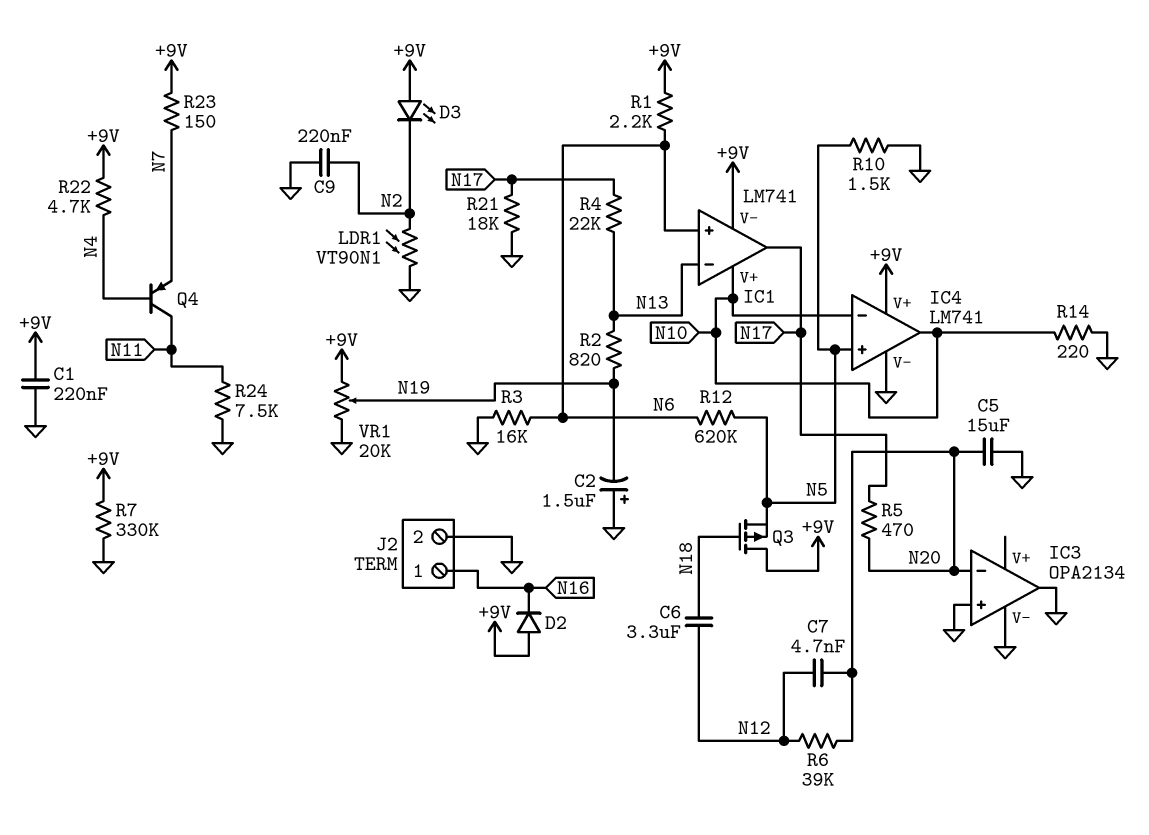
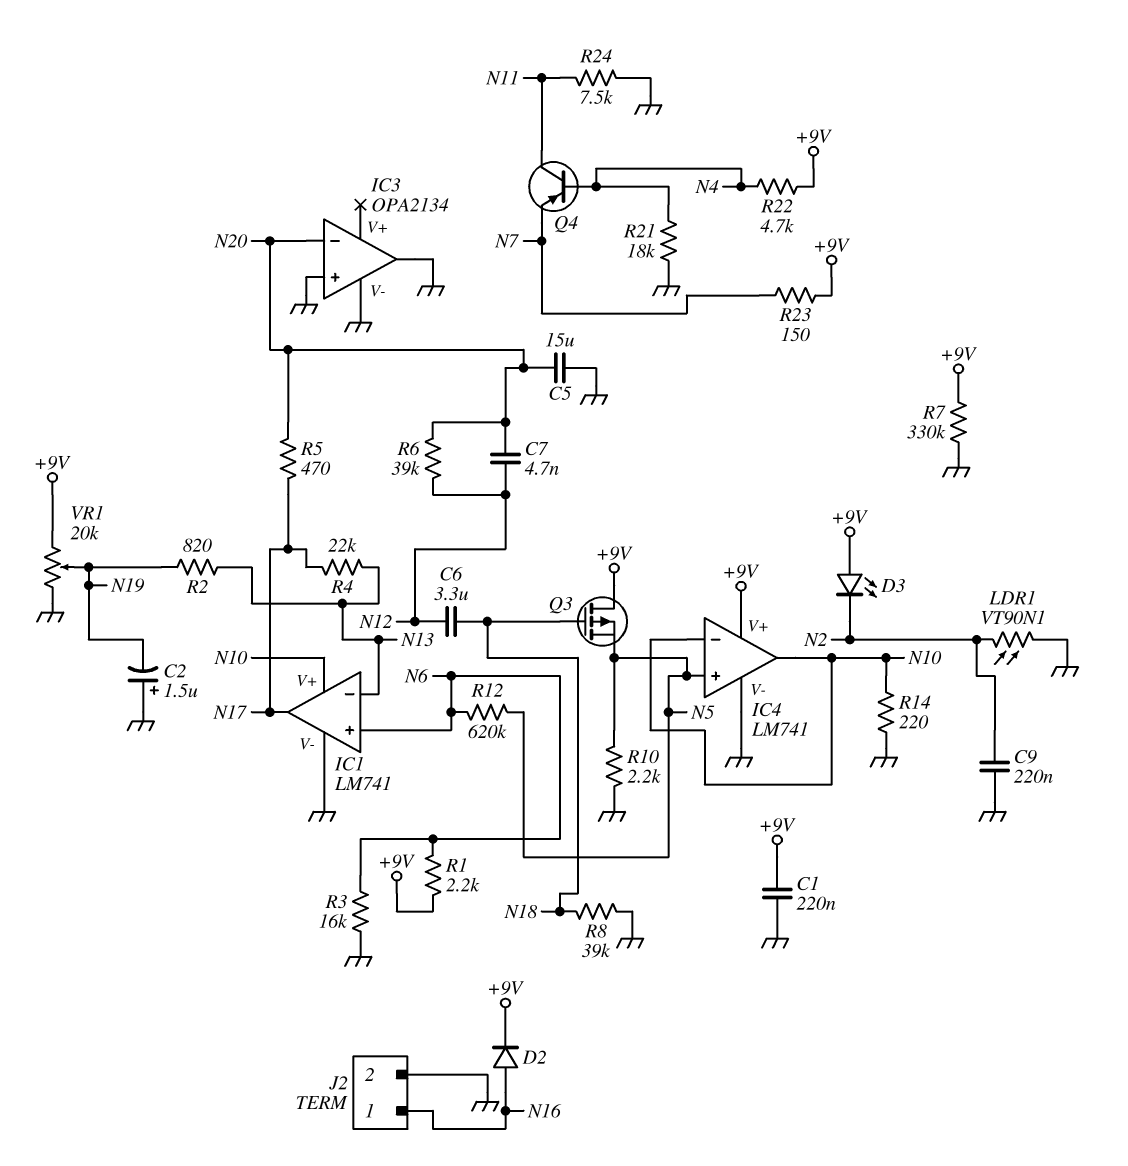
D2: diode (A +9V, K N16) -> diode (A N16, K +9V)
IC1 pin V-: +9V -> GND
R8: none -> 39k (GND, N18)
R10: 1.5k (GND, N5) -> 2.2k (GND, N5)
R21: 18k (GND, N17) -> 18k (GND, N4)

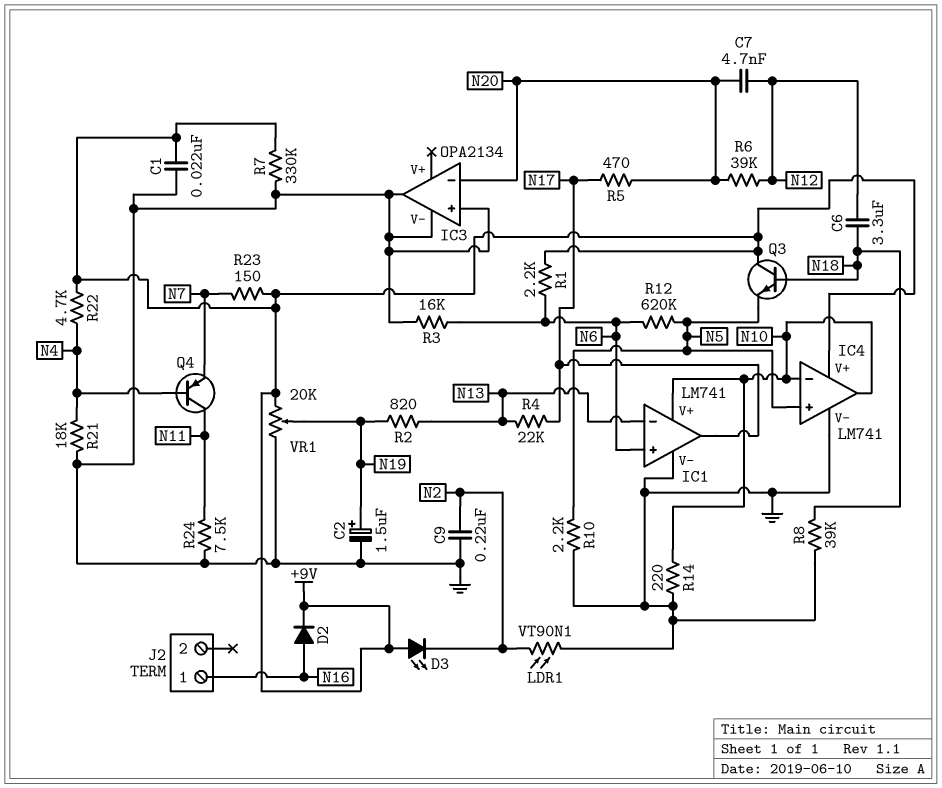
C1: 220nF (+9V, GND) -> 22nF (+9V, GND)
C2: 1.5uF (plus GND, minus N19) -> 1.5uF (plus N19, minus GND)
C5: 15uF (GND, N20) -> none
J2 pin 2: GND -> none
Q3: PMOS (G N18, D +9V, S N5) -> NPN (B N18, C +9V, E N5)

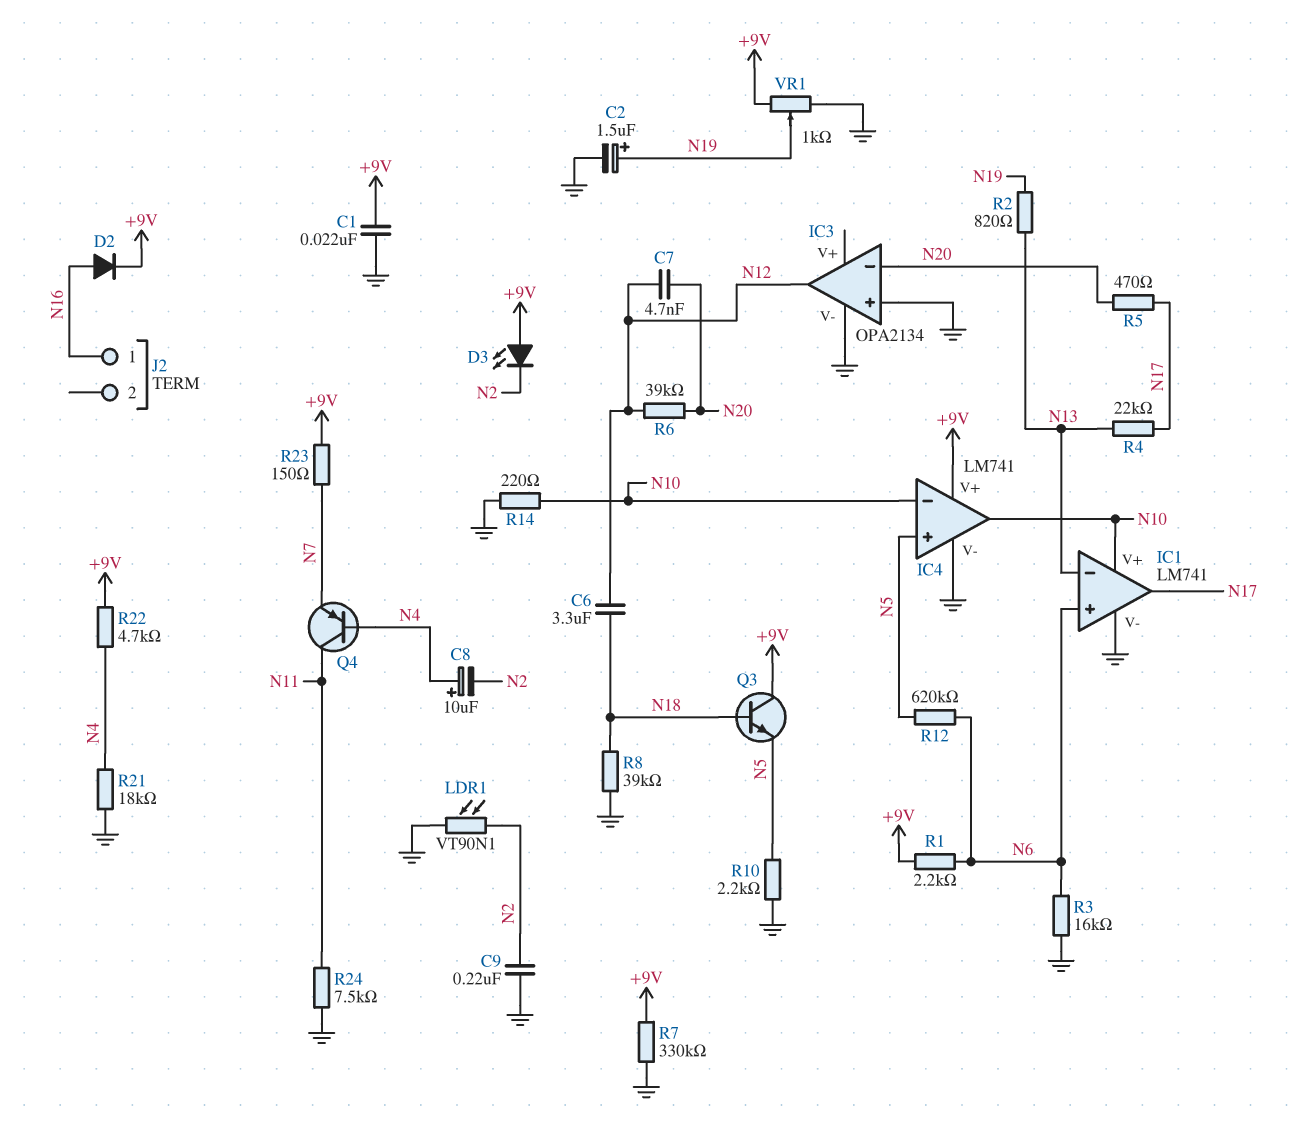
C8: none -> 10uF (plus N4, minus N2)
IC3 pin out: GND -> N12
VR1: 20k (+9V, GND, wiper N19) -> 1k (+9V, GND, wiper N19)

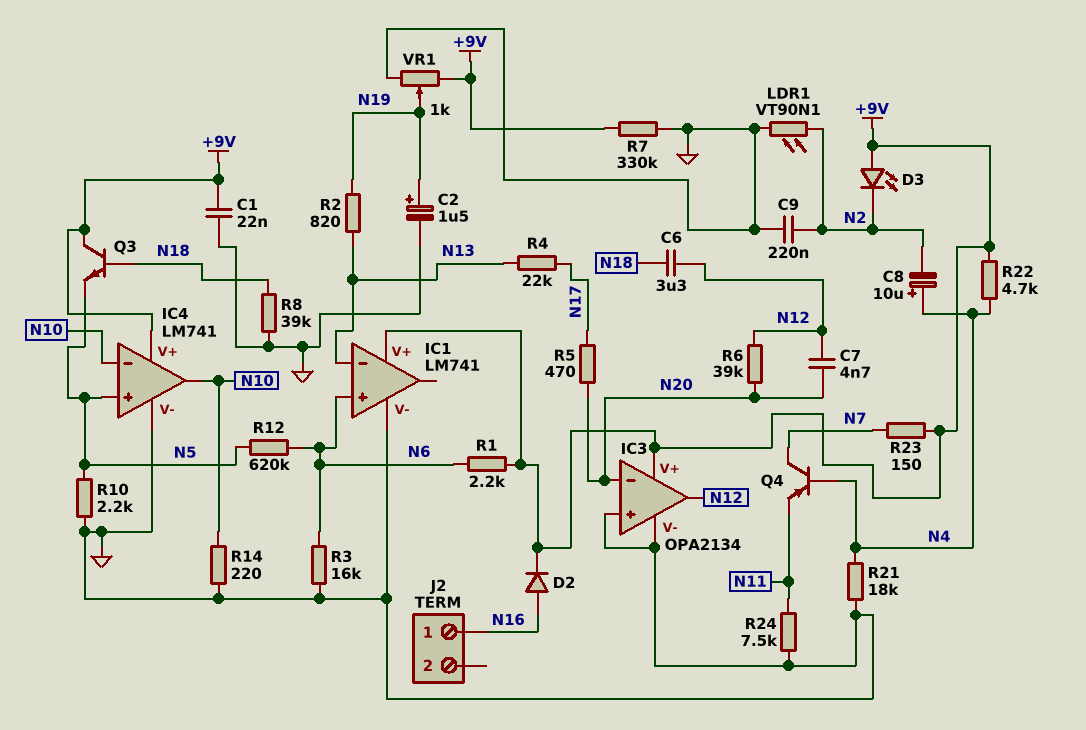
IC1 pin V+: N10 -> +9V
IC1 pin out: N17 -> none
IC3 pin V+: none -> +9V
Q4: PNP (B N4, C N11, E N7) -> PNP (B N4, C N7, E N11)

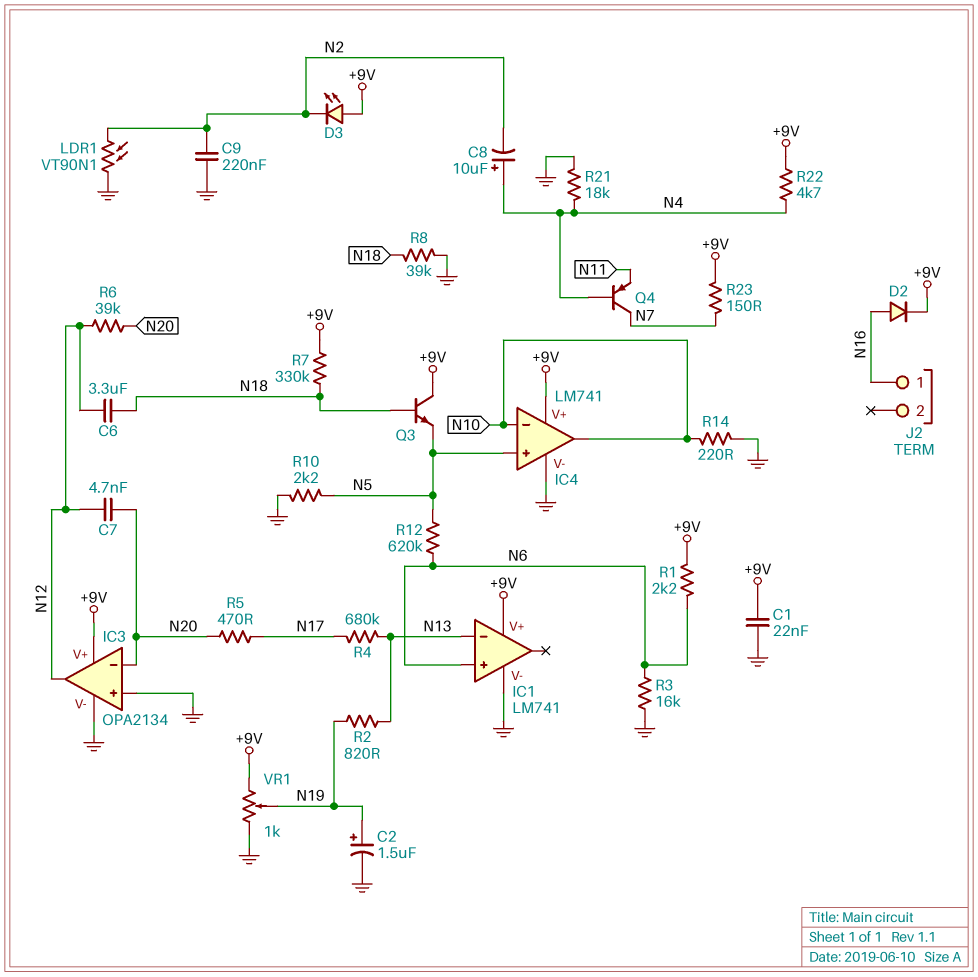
R4: 22k (N13, N17) -> 680k (N13, N17)
R7: 330k (+9V, GND) -> 330k (+9V, N18)
R24: 7.5k (GND, N11) -> none

